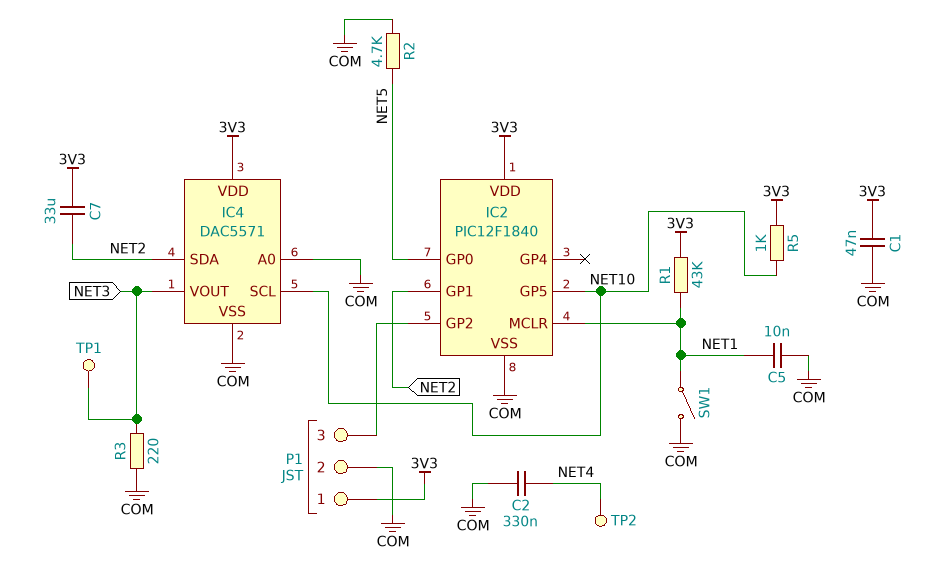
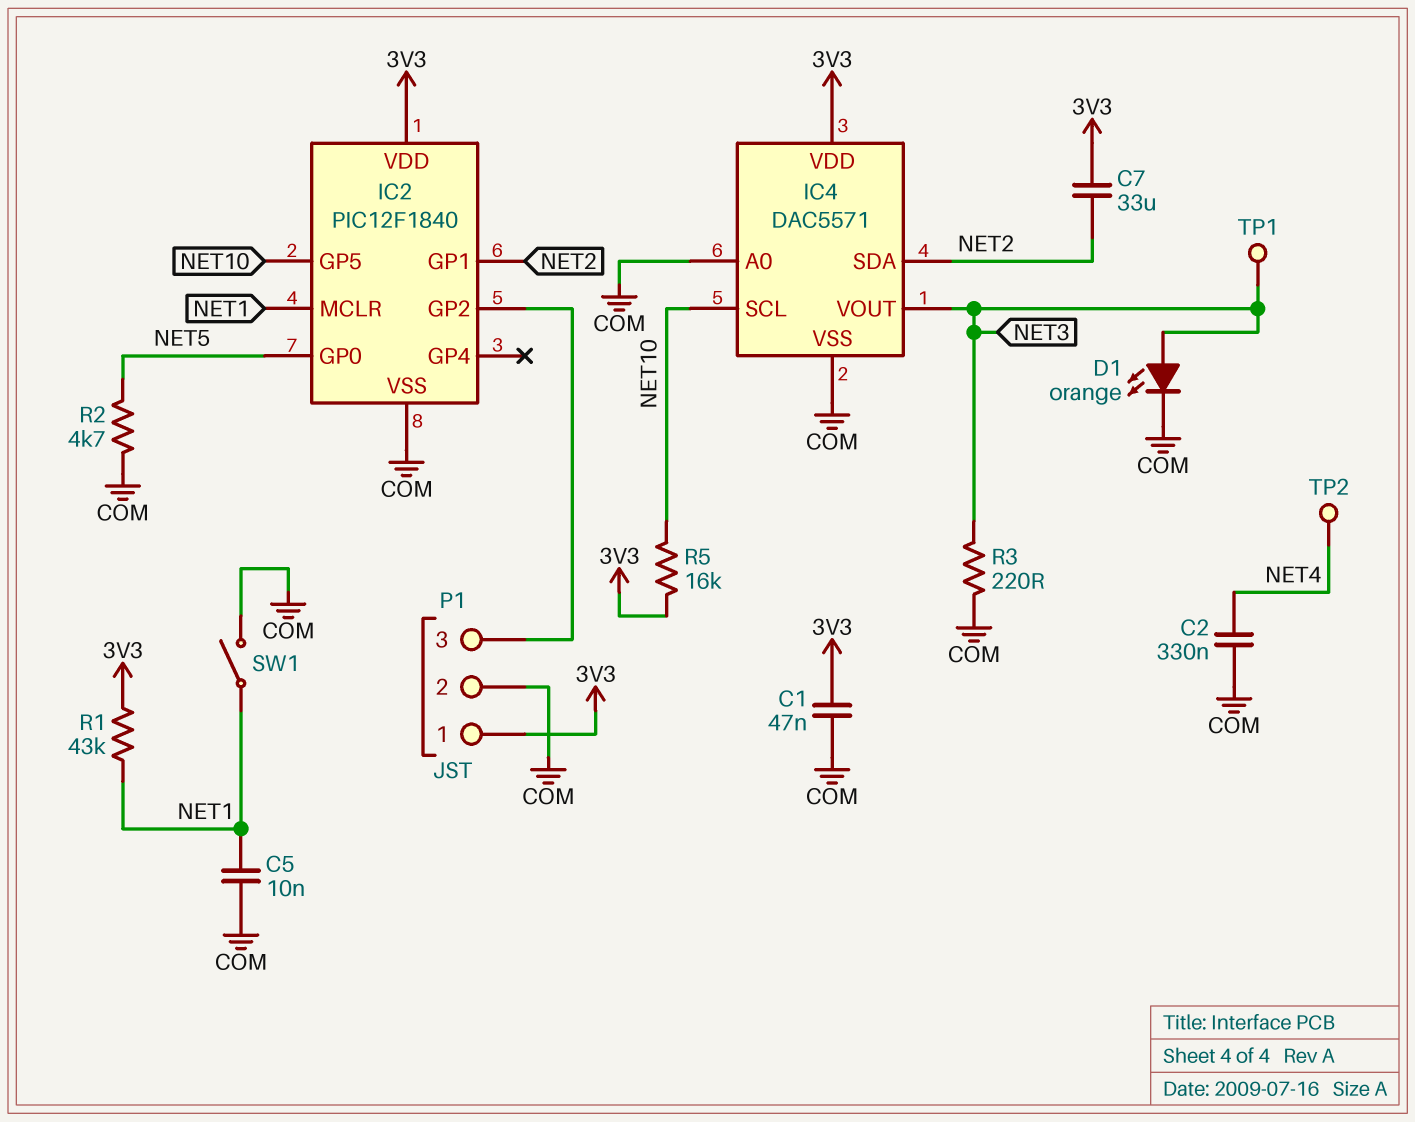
D1: none -> LED orange (A NET3, K COM)
R5: 1k (3V3, NET10) -> 16k (3V3, NET10)

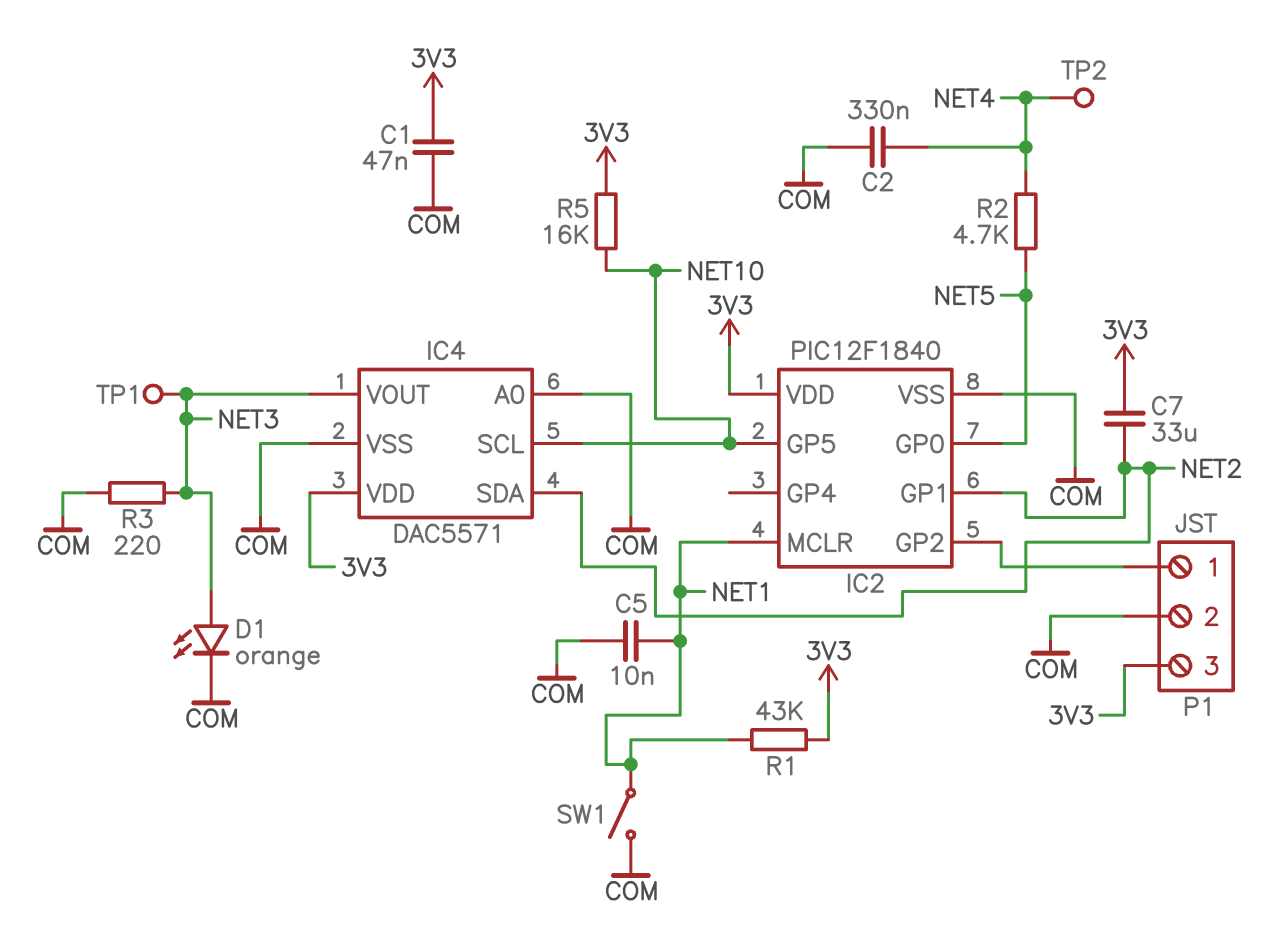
P1 pin 1: 3V3 -> IC2/GP2
P1 pin 3: IC2/GP2 -> 3V3
R2: 4.7k (COM, NET5) -> 4.7k (NET4, NET5)

